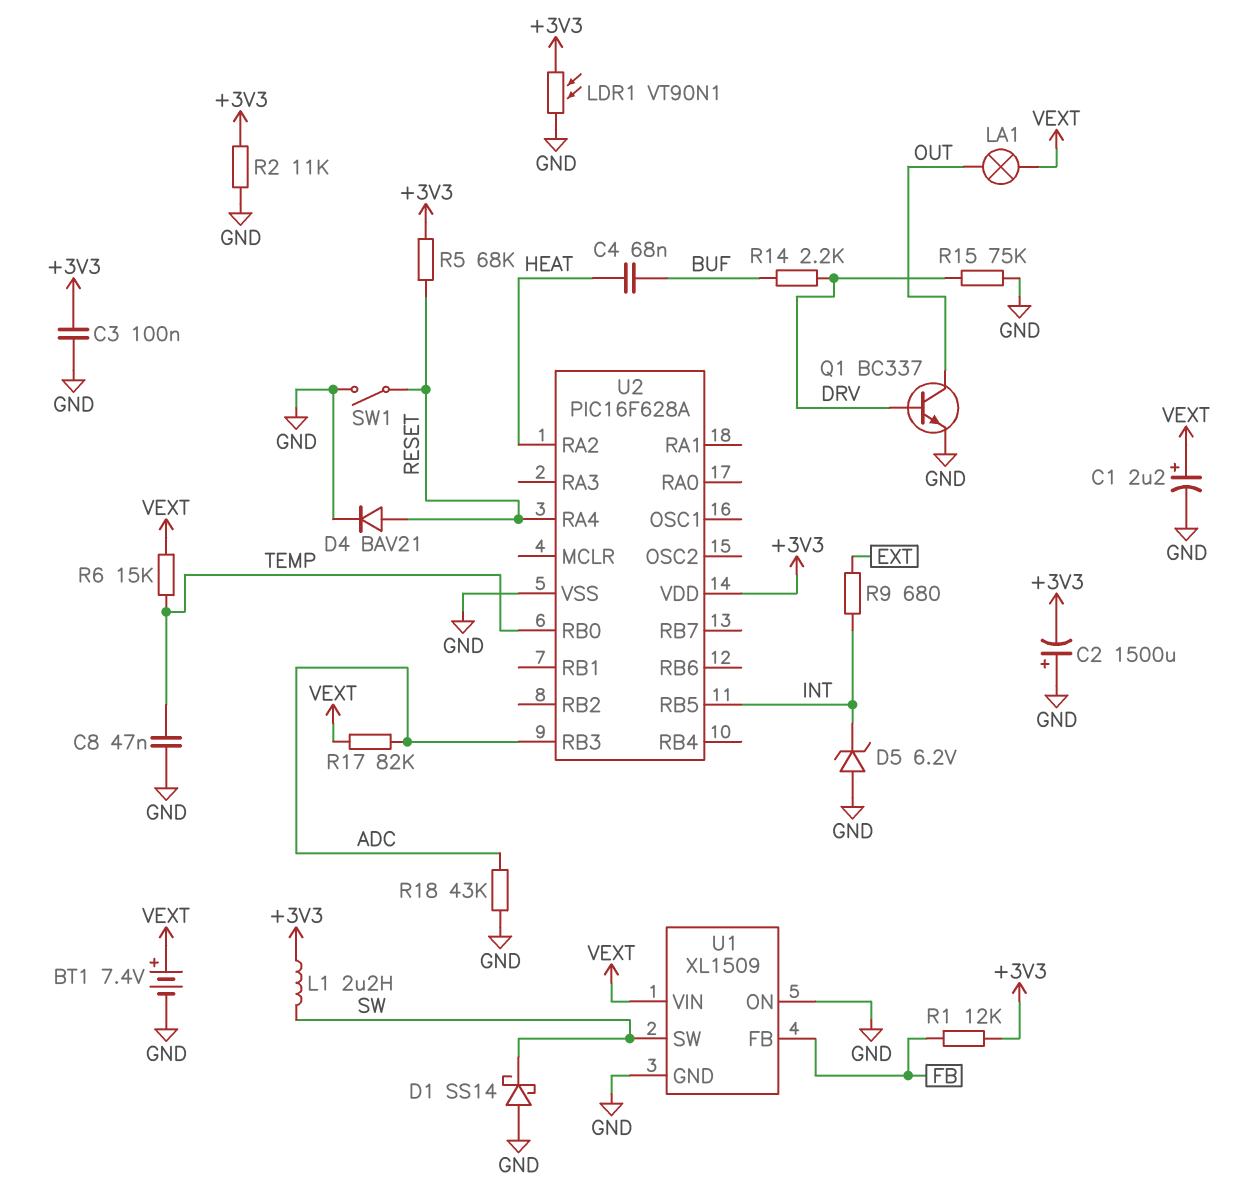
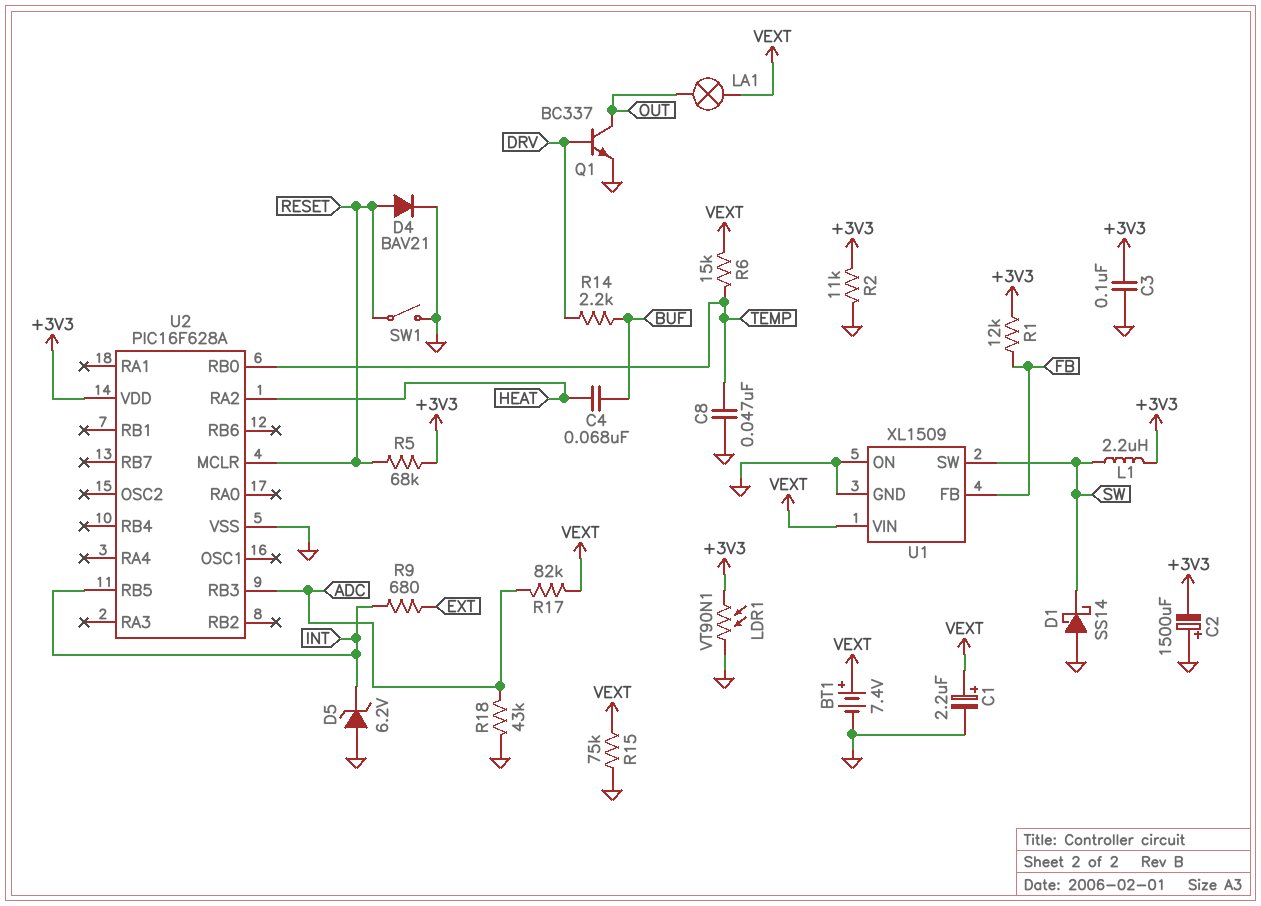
R15: 75k (DRV, GND) -> 75k (GND, VEXT)
U2 pin MCLR: none -> RESET
U2 pin RA4: RESET -> none

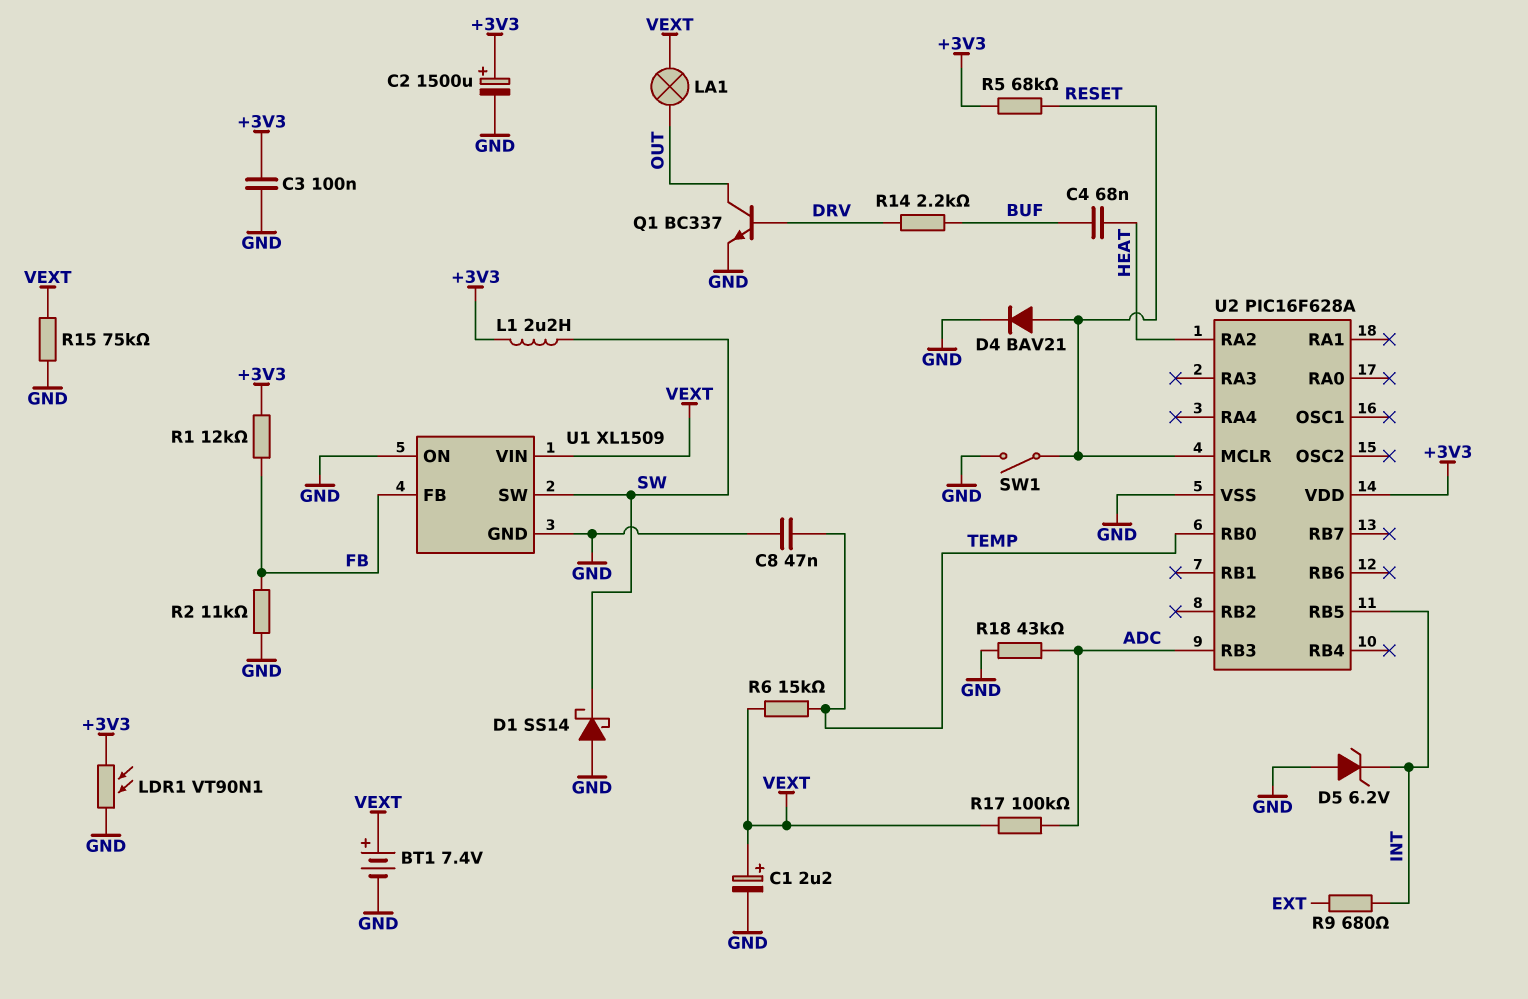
C2: 1500uF (plus GND, minus +3V3) -> 1500uF (plus +3V3, minus GND)
R2: 11k (+3V3, GND) -> 11k (FB, GND)
R17: 82k (ADC, VEXT) -> 100k (ADC, VEXT)

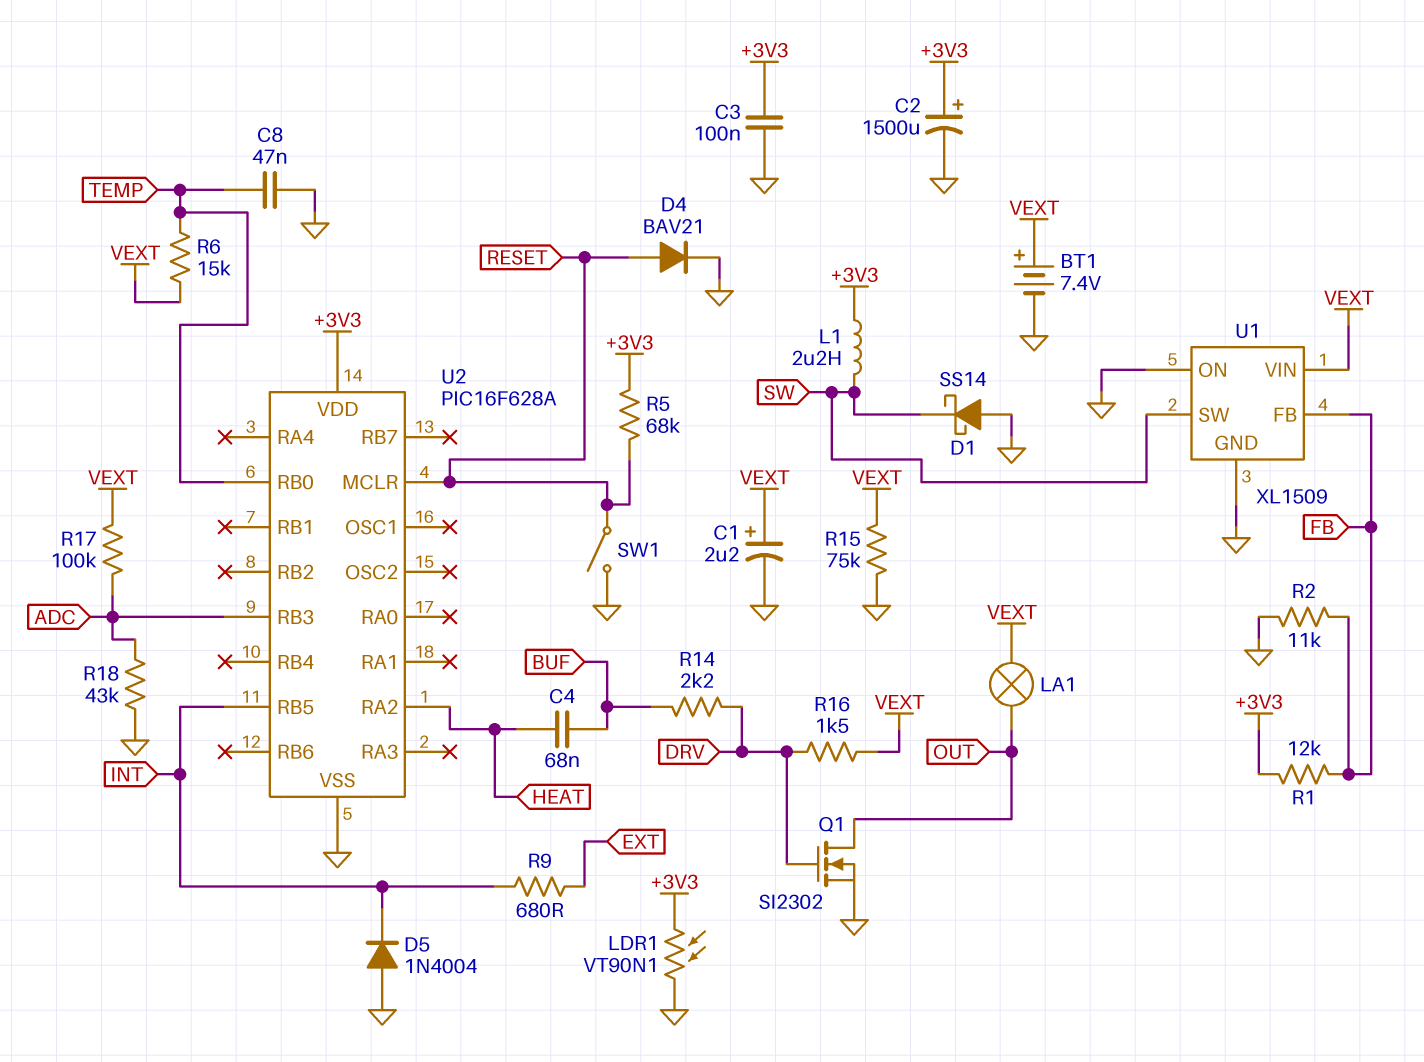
D5: zener 6.2V (A GND, K INT) -> diode 1N4004 (A GND, K INT)
Q1: NPN BC337 (B DRV, C OUT, E GND) -> NMOS SI2302 (G DRV, D OUT, S GND)
R16: none -> 1.5k (DRV, VEXT)

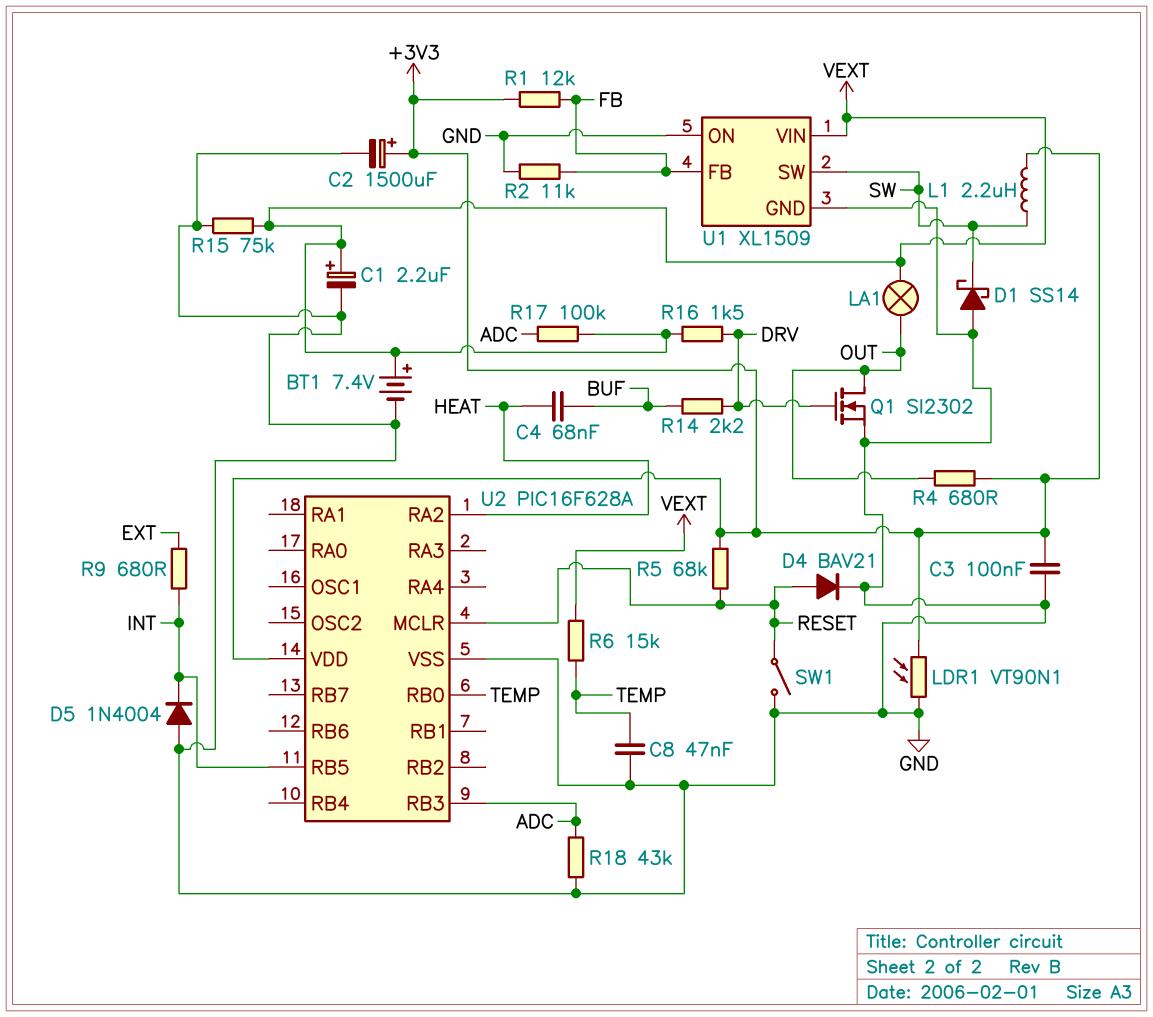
R4: none -> 680 (+3V3, OUT)

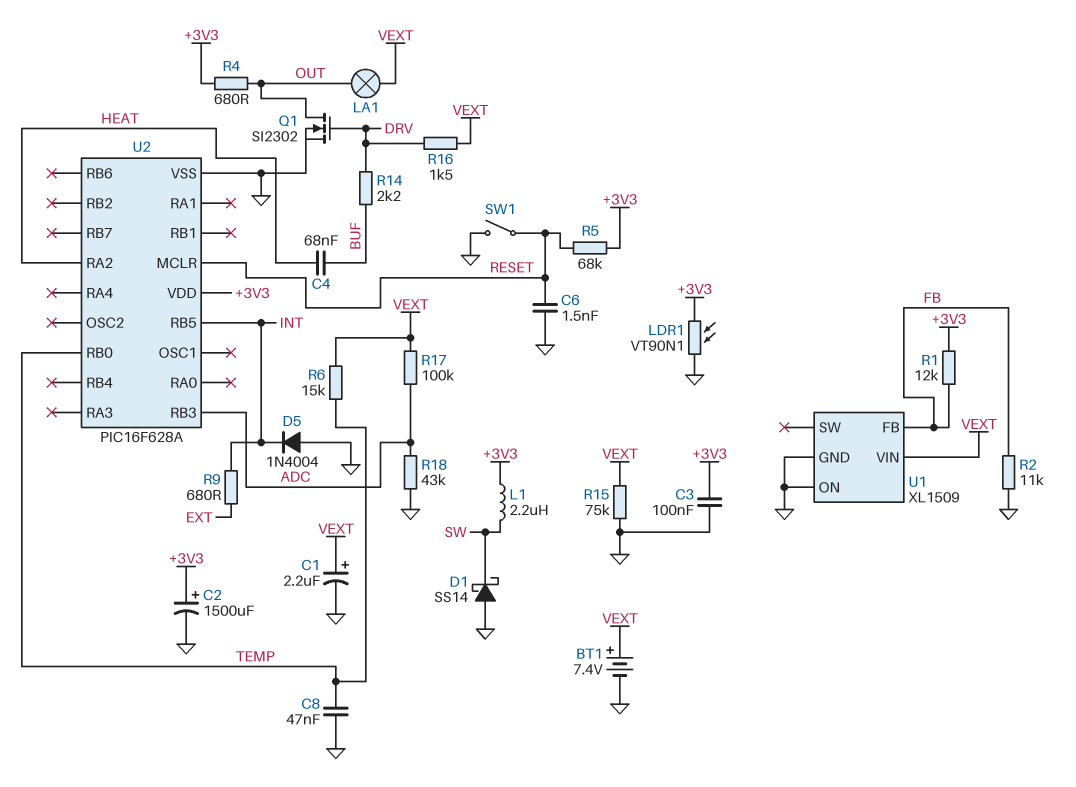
C6: none -> 1.5nF (GND, RESET)
D4: diode BAV21 (A RESET, K GND) -> none
U1 pin SW: SW -> none

